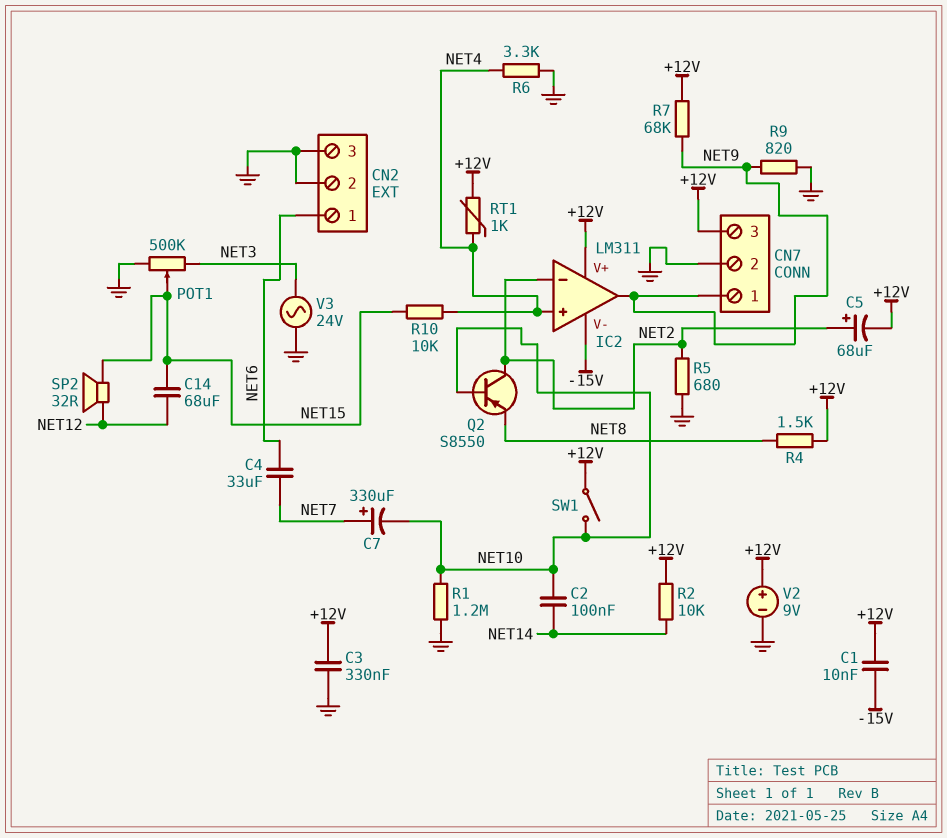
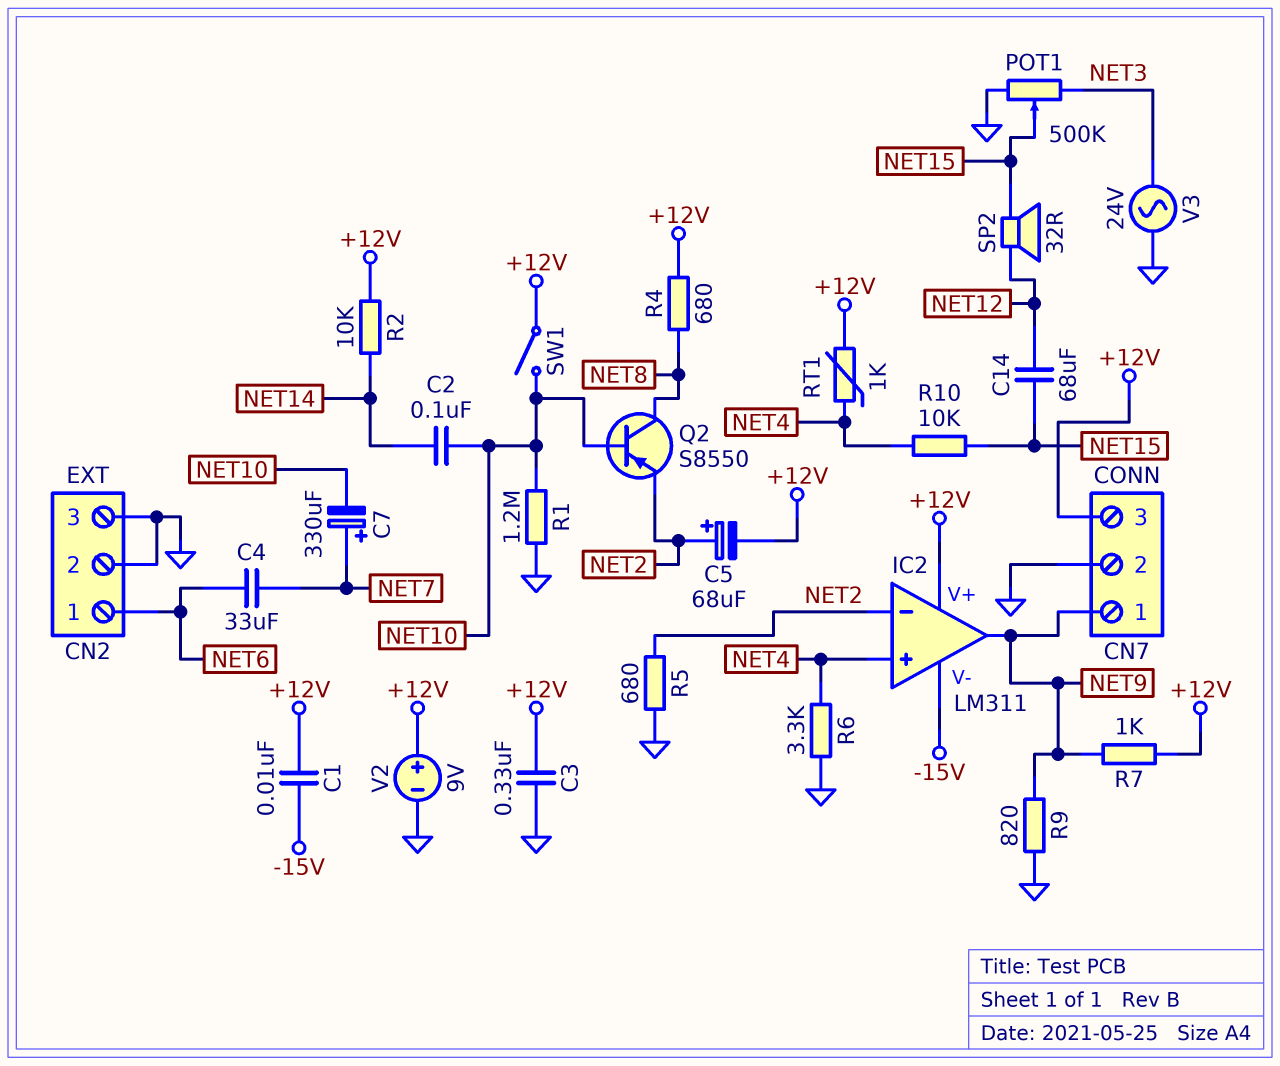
Q2: PNP S8550 (B NET10, C NET2, E NET8) -> PNP S8550 (B NET10, C NET8, E NET2)
R4: 1.5k (+12V, NET8) -> 680 (+12V, NET8)
R7: 68k (+12V, NET9) -> 1k (+12V, NET9)

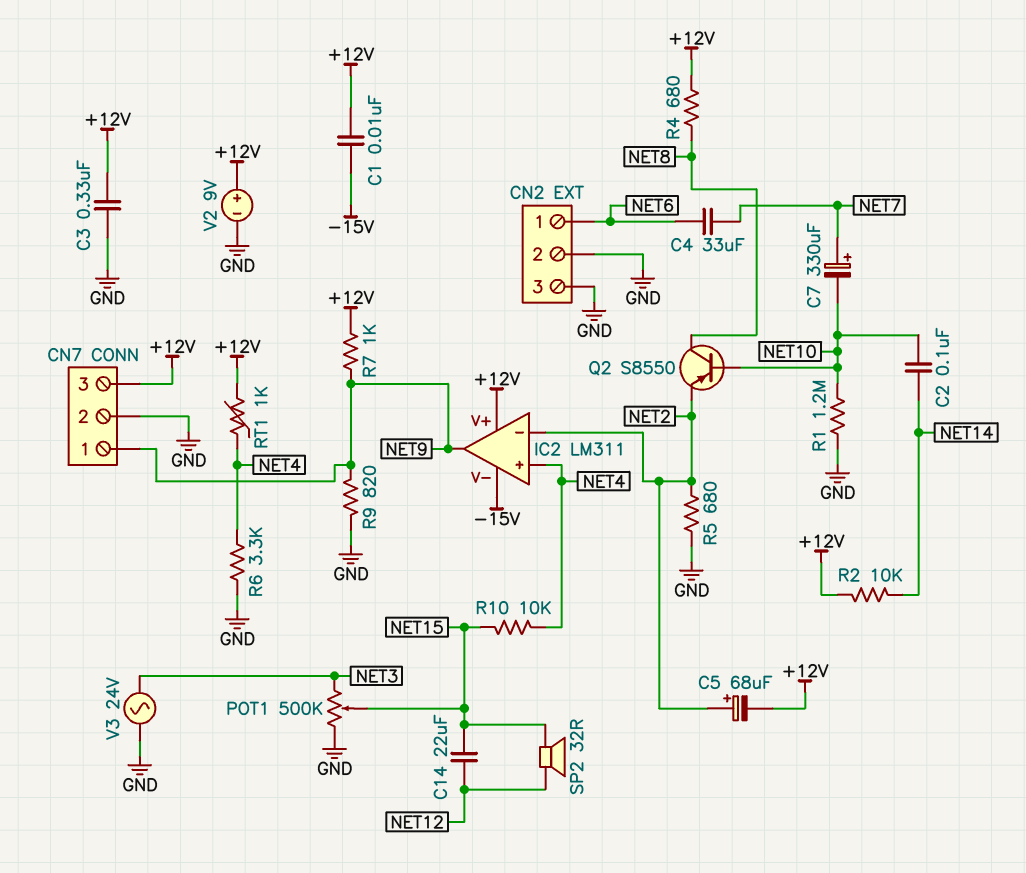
C14: 68uF (NET12, NET15) -> 22uF (NET12, NET15)
SW1: switch (+12V, NET10) -> none

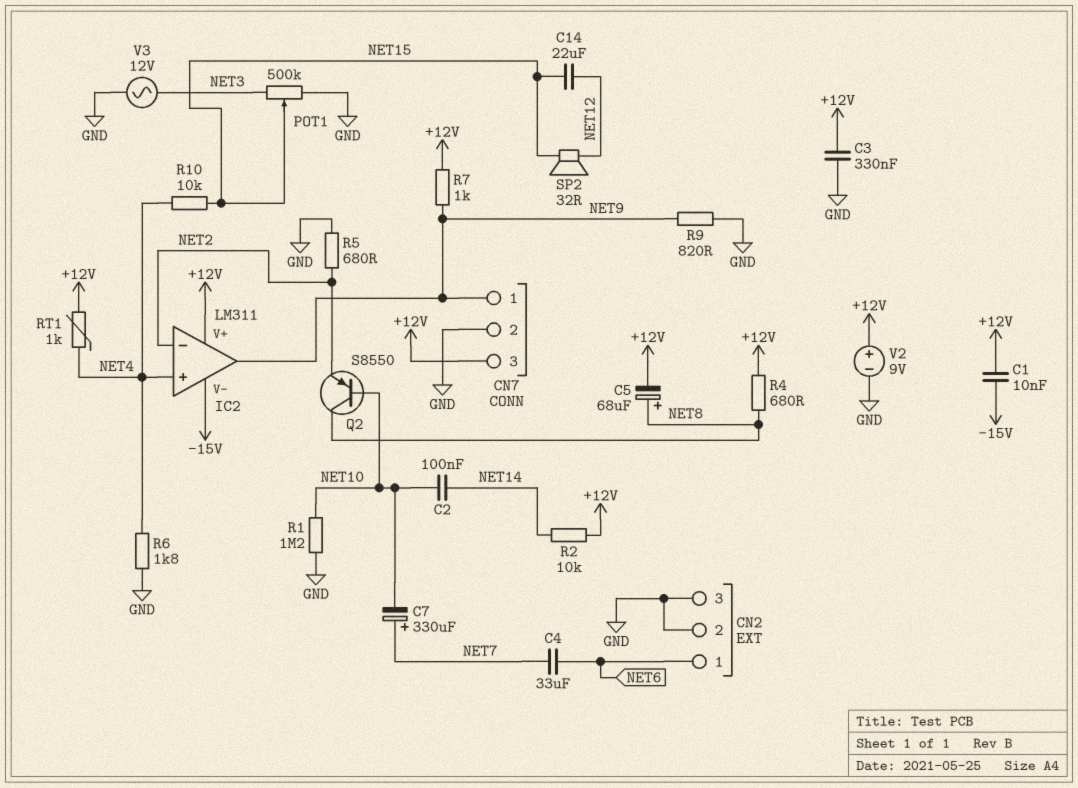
C5: 68uF (plus NET2, minus +12V) -> 68uF (plus NET8, minus +12V)
R6: 3.3k (GND, NET4) -> 1.8k (GND, NET4)
V3: AC 24V (GND, NET3) -> AC 12V (GND, NET3)

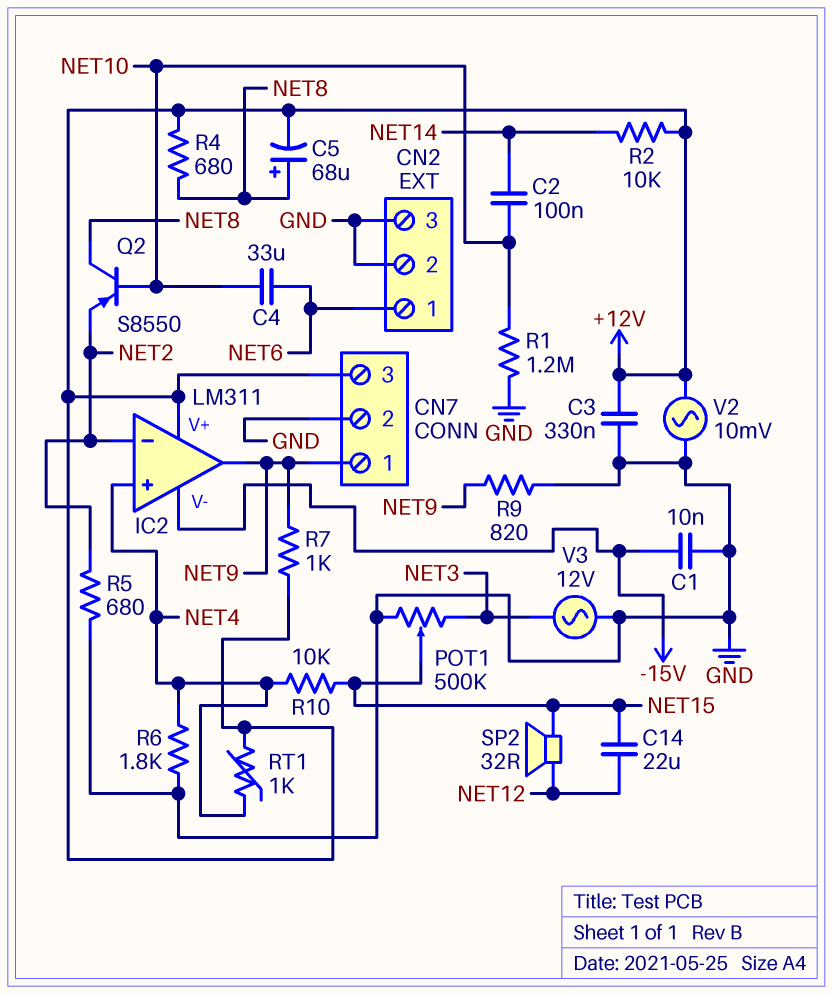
C1: 10nF (+12V, -15V) -> 10nF (-15V, GND)
C4: 33uF (NET6, NET7) -> 33uF (NET6, NET10)
C7: 330uF (plus NET7, minus NET10) -> none
V2: 9V (plus +12V, minus GND) -> AC 10mV (+12V, GND)

